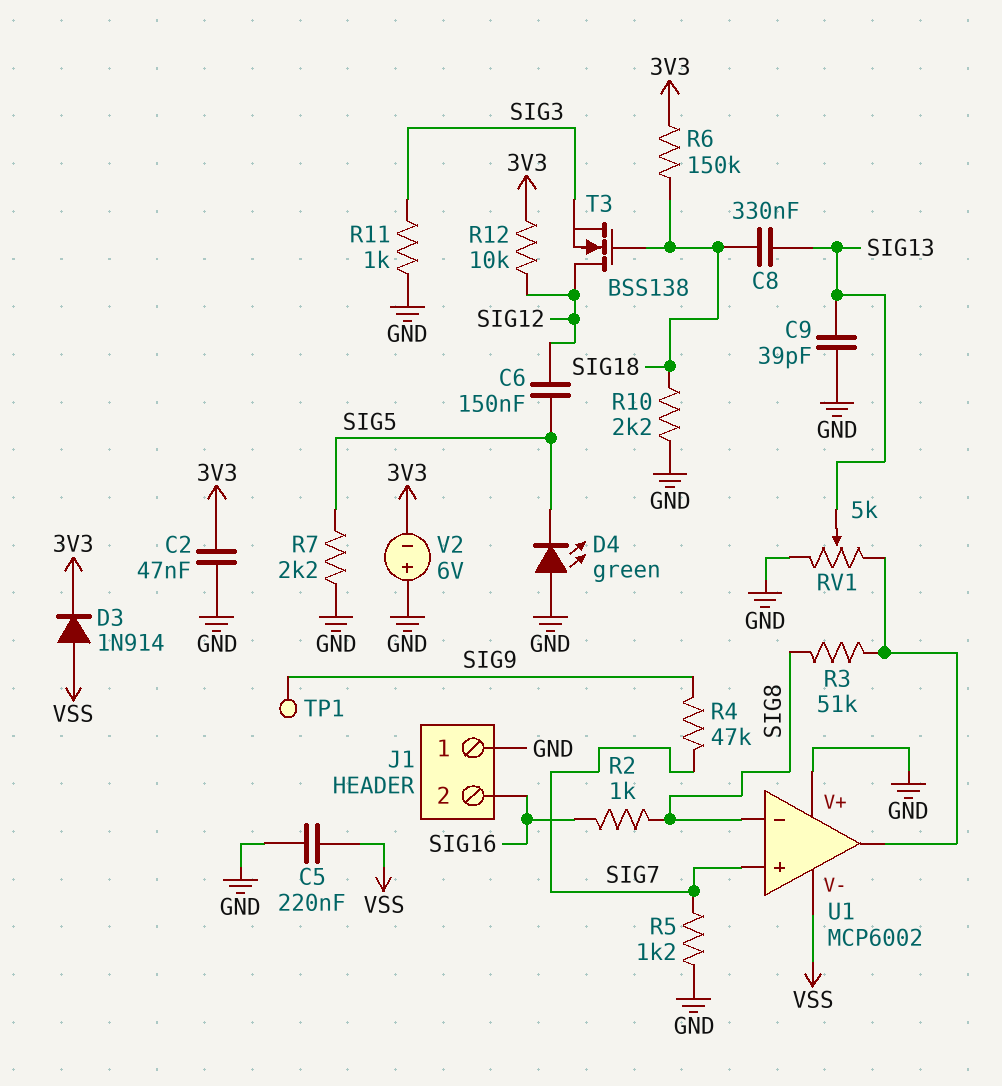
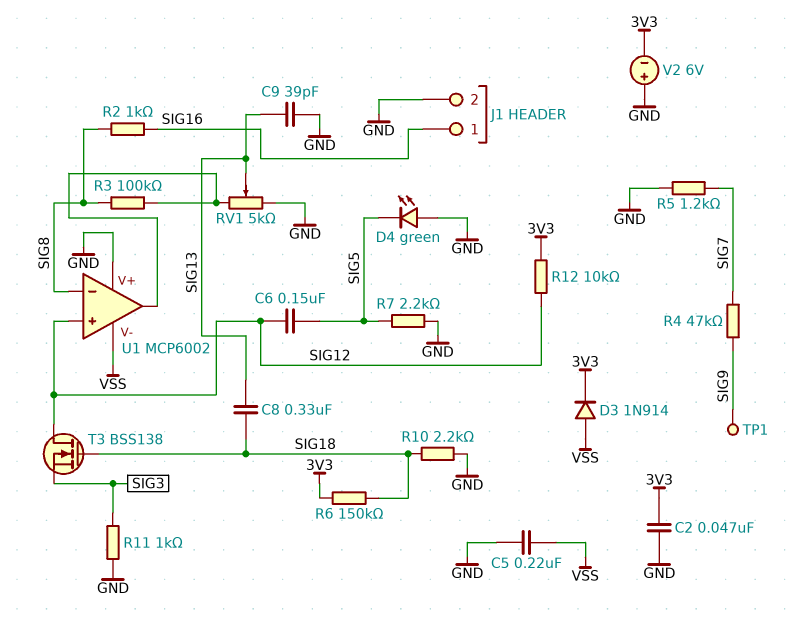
J1 pin 1: GND -> SIG16
J1 pin 2: SIG16 -> GND
R3: 51k (SIG8, U1/out) -> 100k (SIG8, U1/out)
U1 pin in+: SIG7 -> SIG12

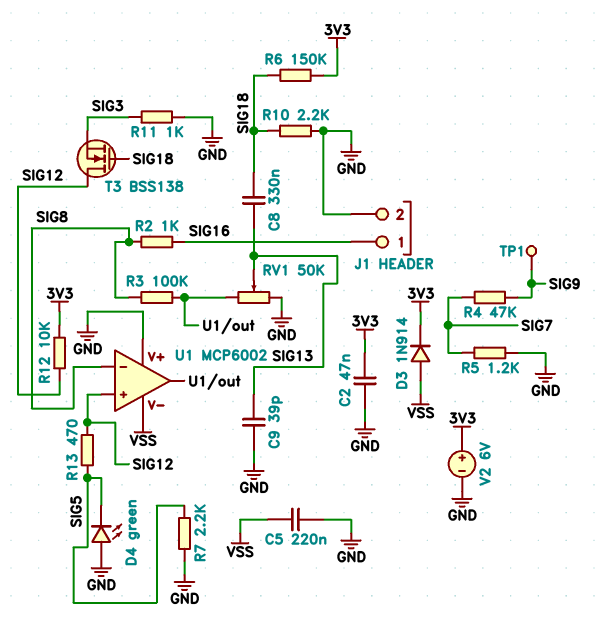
C6: 150nF (SIG5, SIG12) -> none
R13: none -> 470 (SIG5, SIG12)
RV1: 5k (GND, U1/out, wiper SIG13) -> 50k (GND, U1/out, wiper SIG13)
V2: 6V (plus GND, minus 3V3) -> 6V (plus 3V3, minus GND)

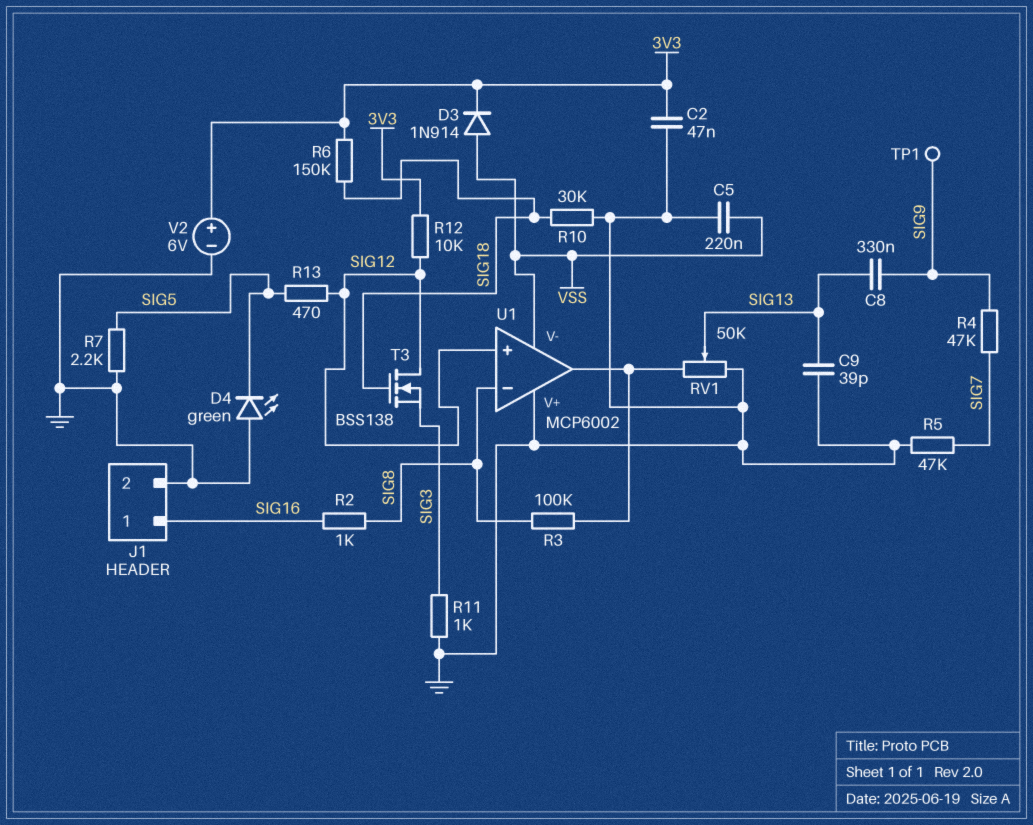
C8: 330nF (SIG13, SIG18) -> 330nF (SIG9, SIG13)
R5: 1.2k (GND, SIG7) -> 47k (GND, SIG7)
R10: 2.2k (GND, SIG18) -> 30k (GND, SIG18)

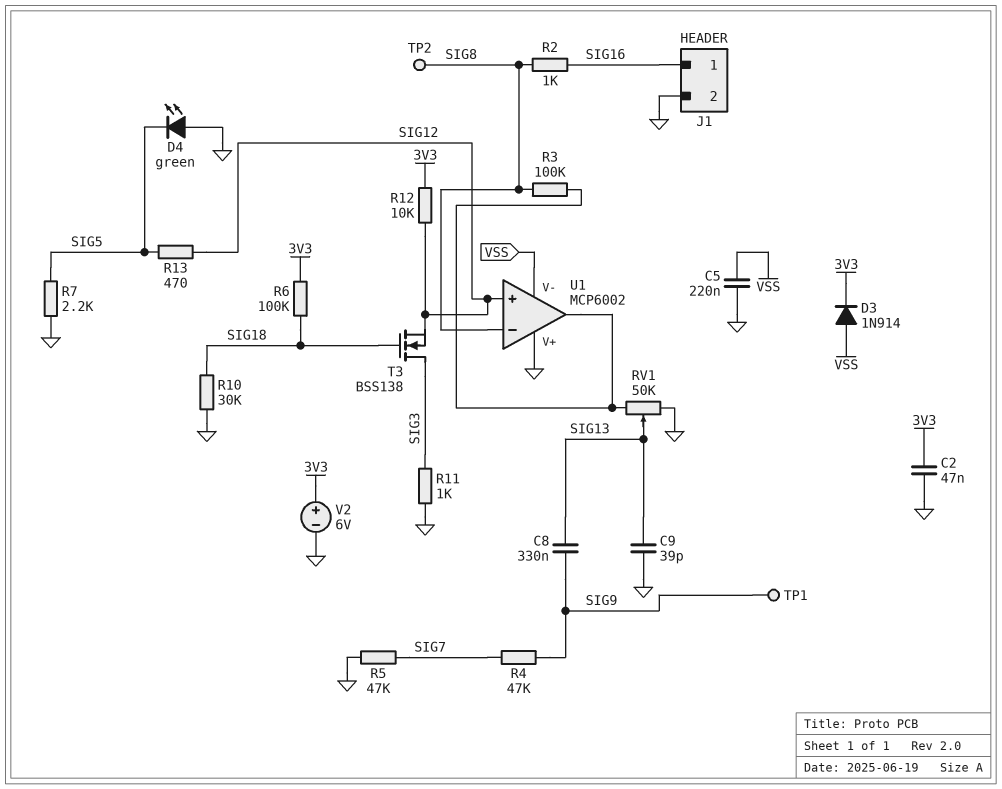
R6: 150k (3V3, SIG18) -> 100k (3V3, SIG18)
T3: NMOS BSS138 (G SIG18, D SIG12, S SIG3) -> NMOS BSS138 (G SIG18, D SIG3, S SIG12)
TP2: none -> test point (SIG8)

